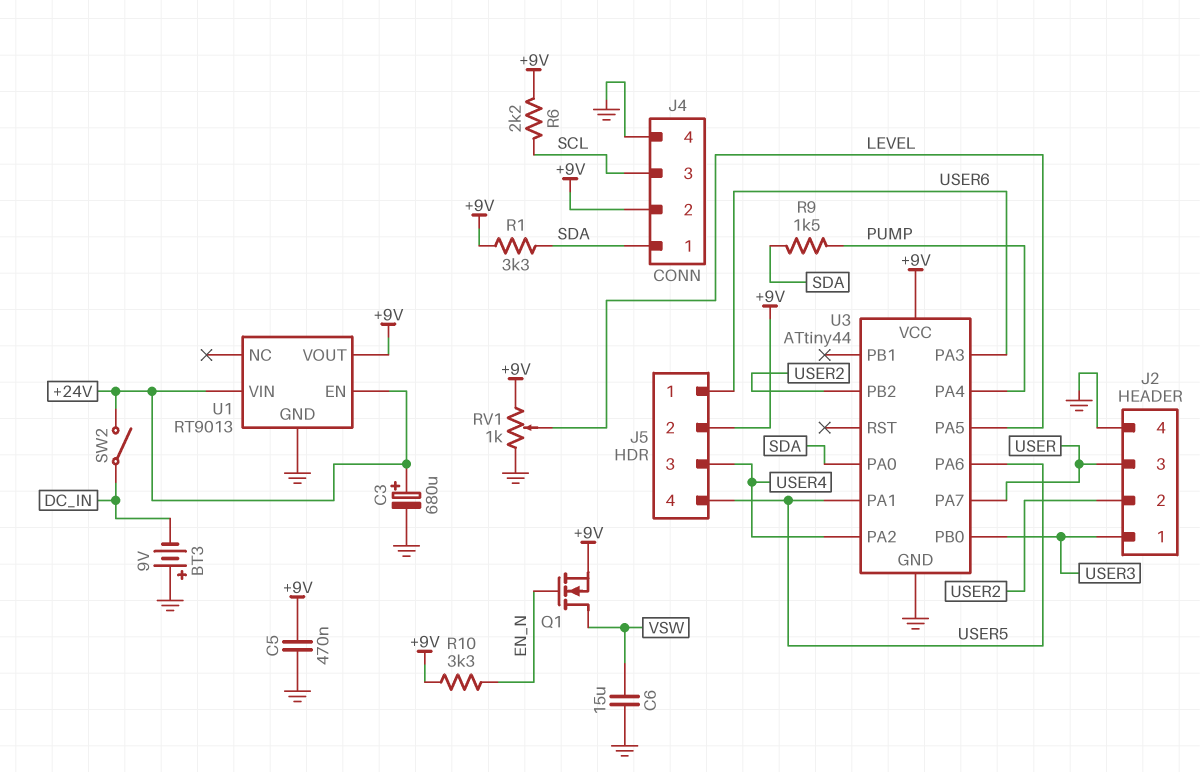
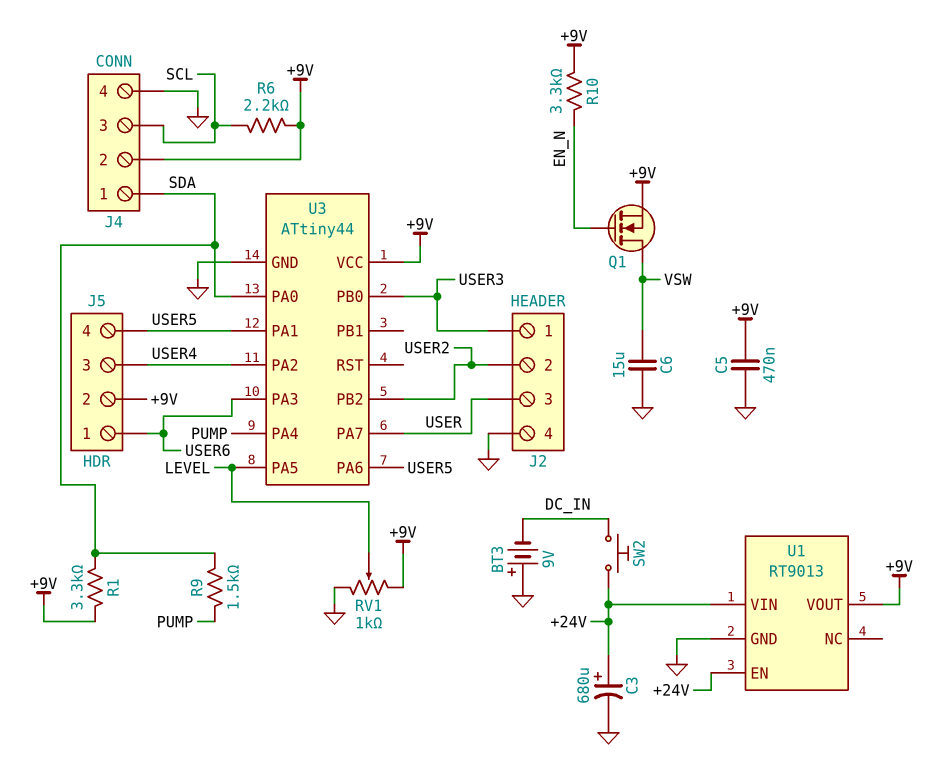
SW2: switch (+24V, DC_IN) -> button (+24V, DC_IN)

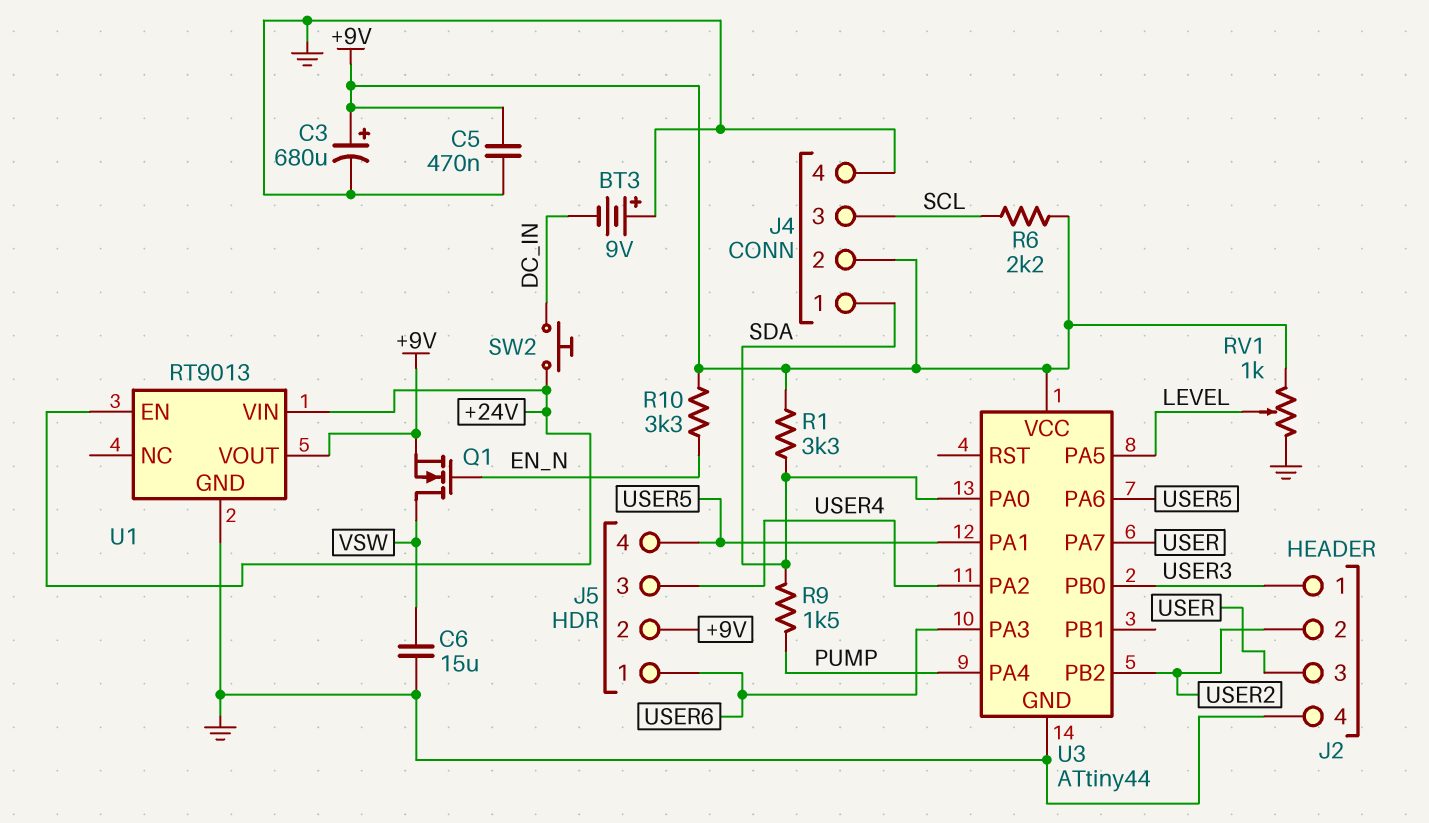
C3: 680uF (plus +24V, minus GND) -> 680uF (plus +9V, minus GND)

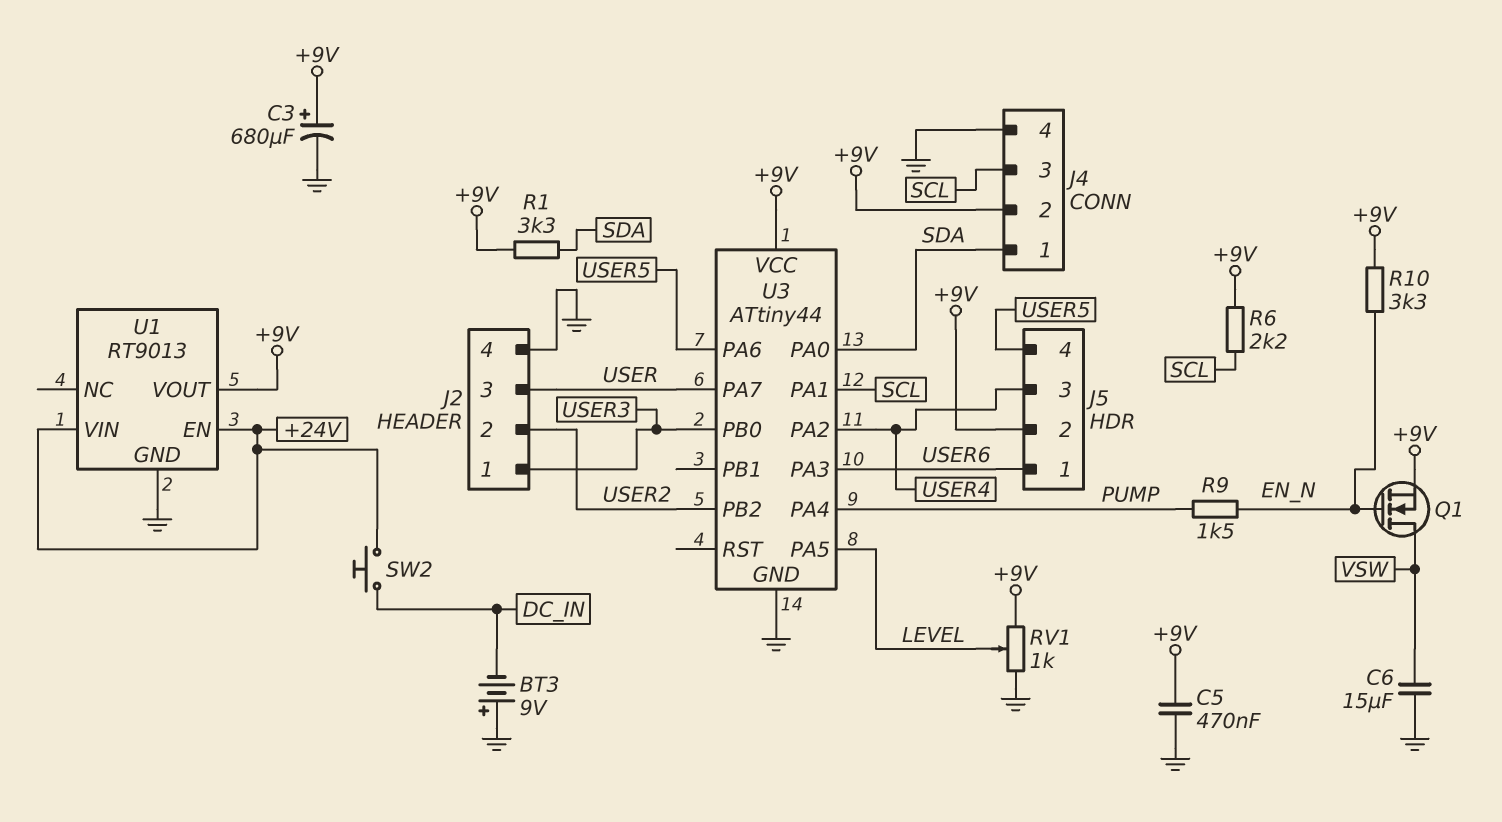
R9: 1.5k (PUMP, SDA) -> 1.5k (EN_N, PUMP)
U3 pin PA1: USER5 -> SCL

